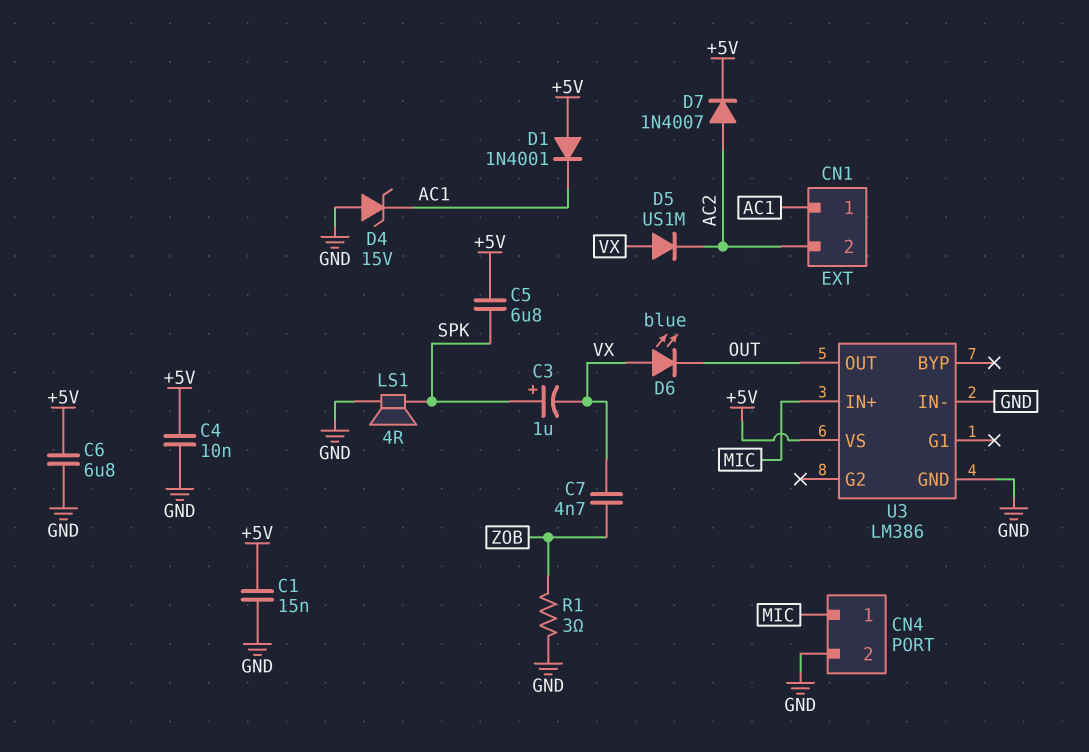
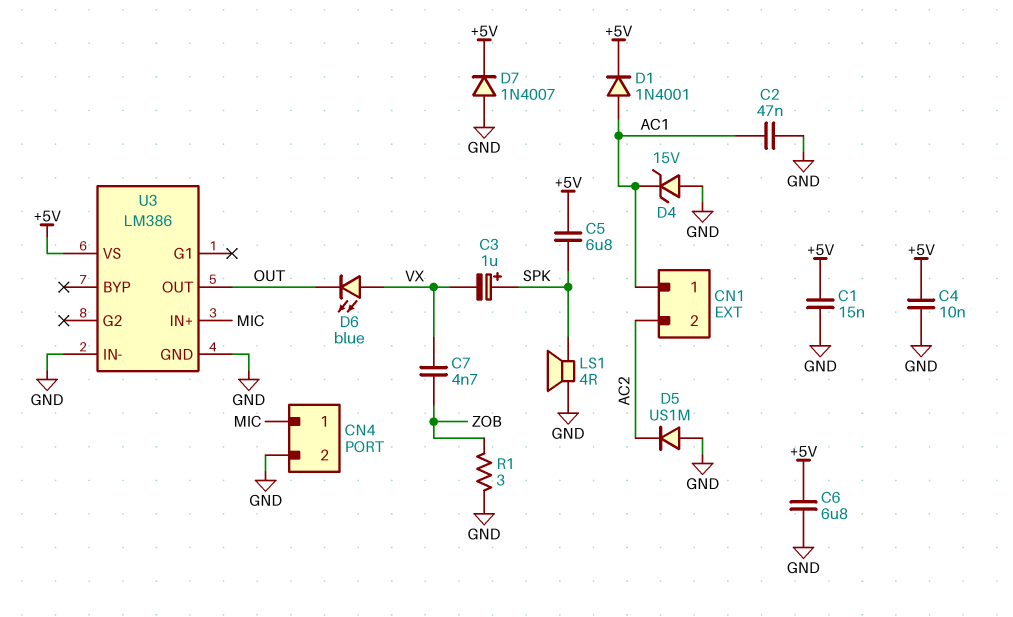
C2: none -> 47nF (AC1, GND)
D1: diode 1N4001 (A +5V, K AC1) -> diode 1N4001 (A AC1, K +5V)
D5: diode US1M (A VX, K AC2) -> diode US1M (A GND, K AC2)
D7: diode 1N4007 (A AC2, K +5V) -> diode 1N4007 (A GND, K +5V)

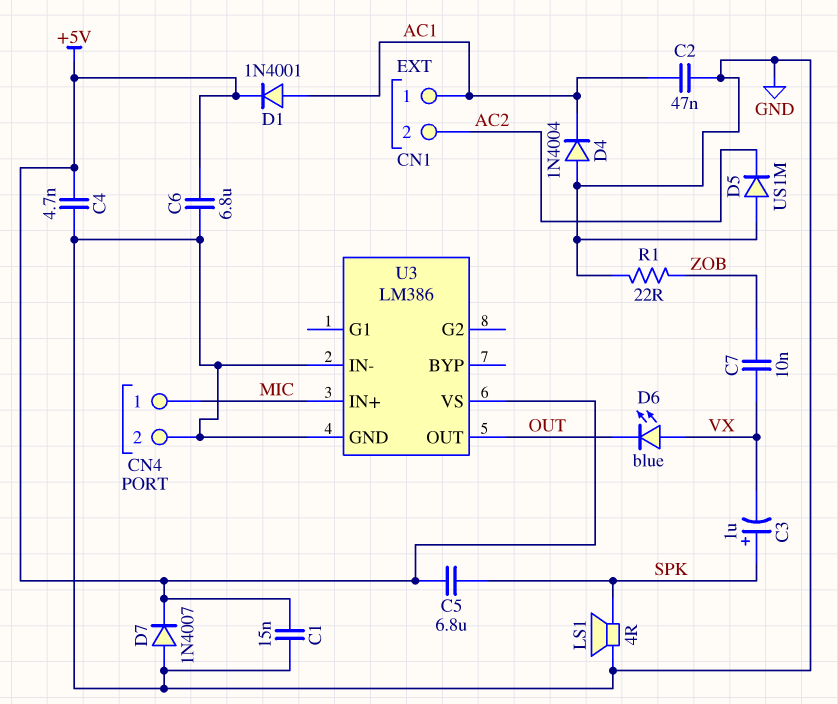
C4: 10nF (+5V, GND) -> 4.7nF (+5V, GND)
C7: 4.7nF (VX, ZOB) -> 10nF (VX, ZOB)
D4: zener 15V (A GND, K AC1) -> diode 1N4004 (A GND, K AC1)
R1: 3 (GND, ZOB) -> 22 (GND, ZOB)

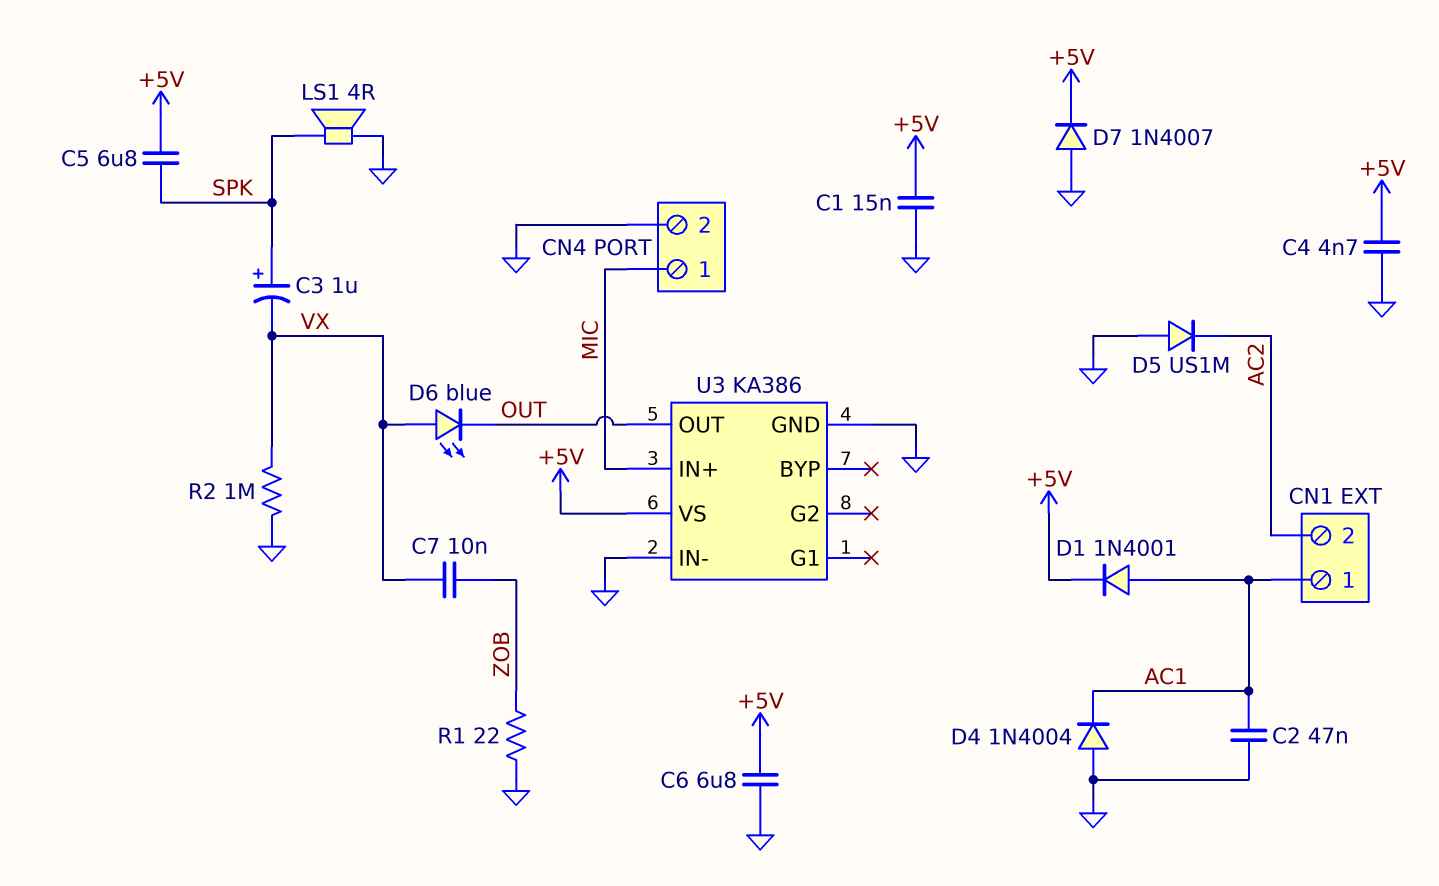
R2: none -> 1M (GND, VX)
U3: LM386 -> KA386

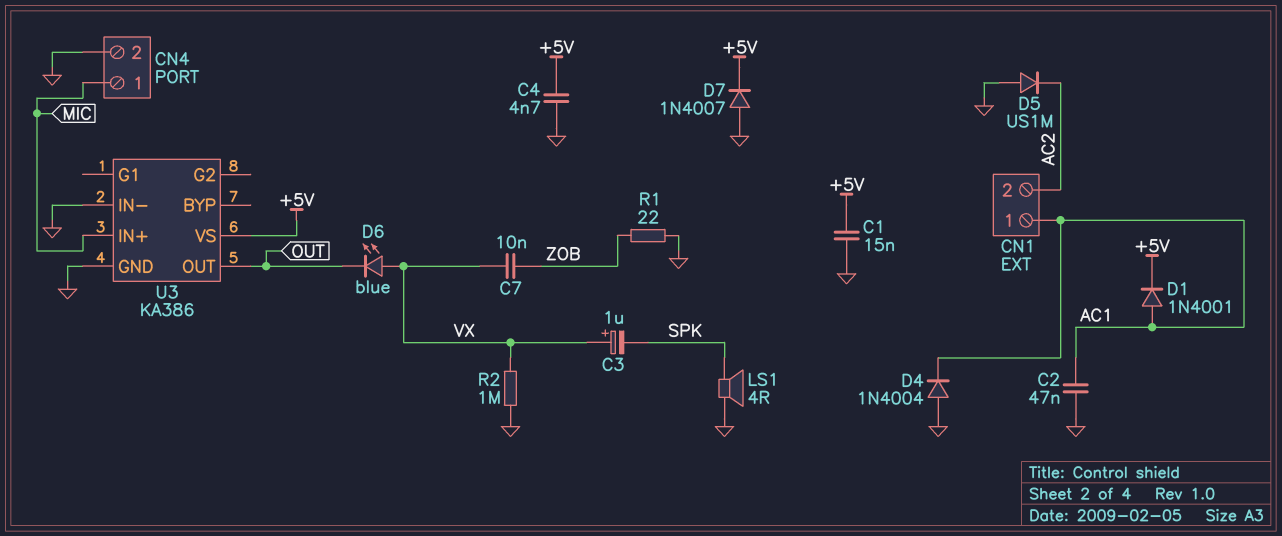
C3: 1uF (plus SPK, minus VX) -> 1uF (plus VX, minus SPK)
C5: 6.8uF (+5V, SPK) -> none
C6: 6.8uF (+5V, GND) -> none

